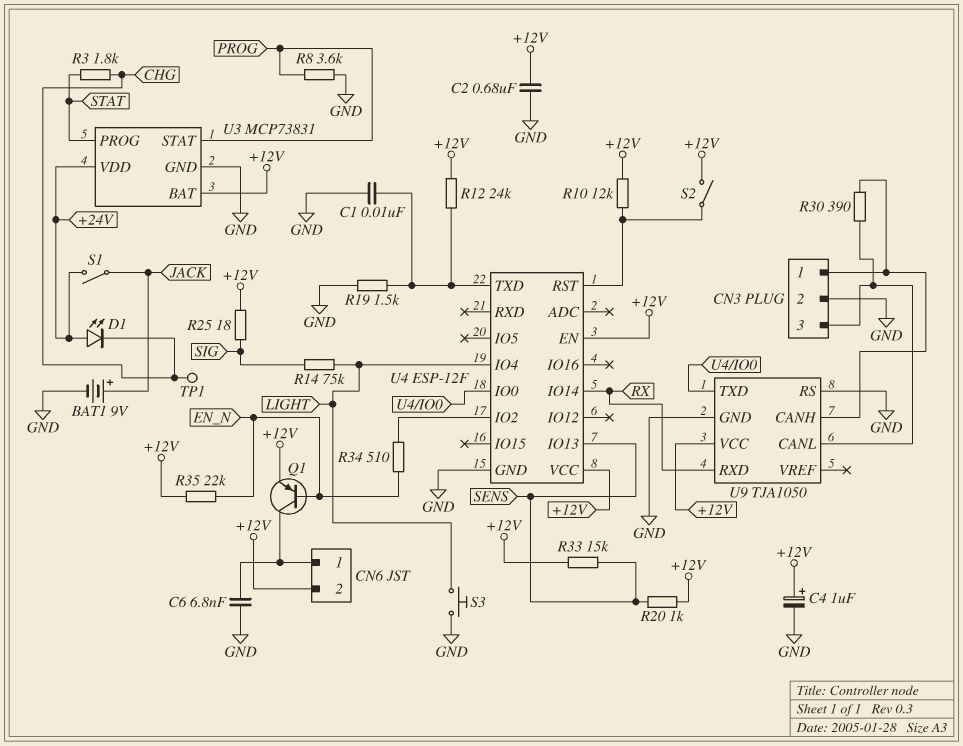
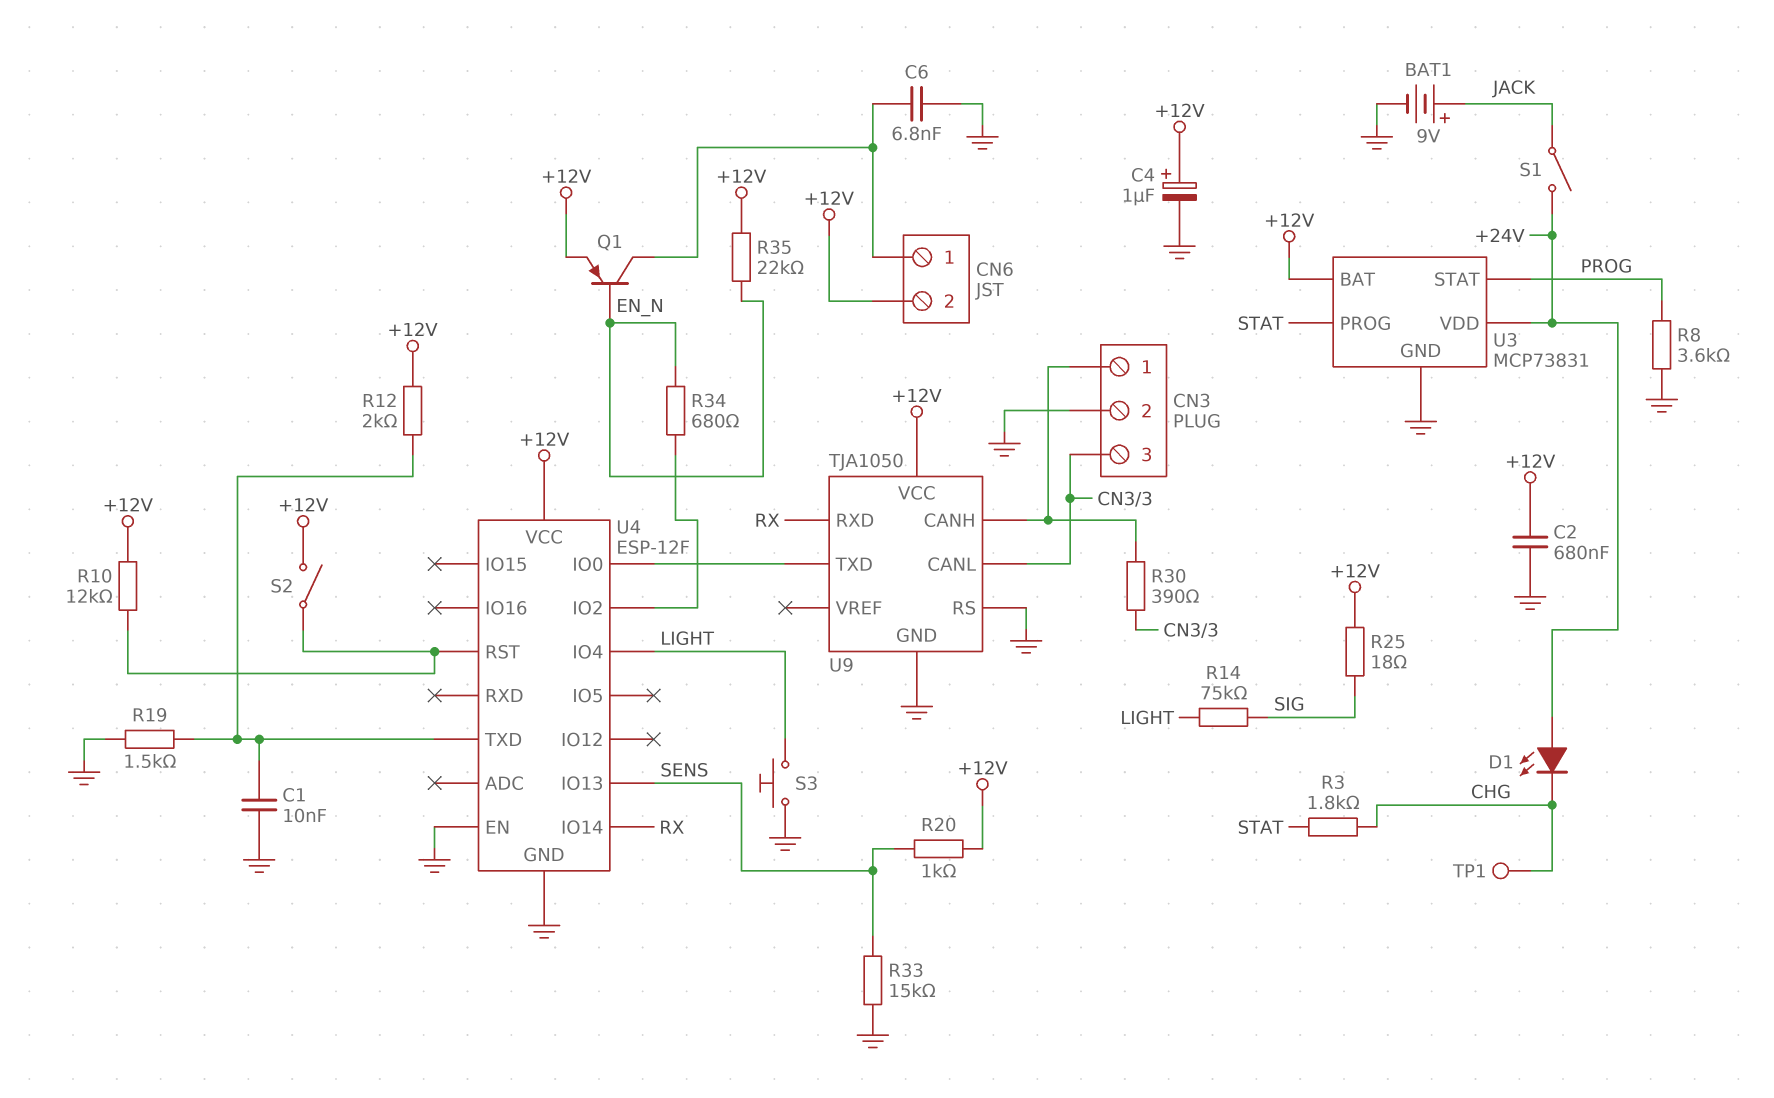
R12: 24k (+12V, U4/TXD) -> 2k (+12V, U4/TXD)
R33: 15k (+12V, SENS) -> 15k (GND, SENS)
R34: 510 (EN_N, U4/IO2) -> 680 (EN_N, U4/IO2)
U4 pin EN: +12V -> GND

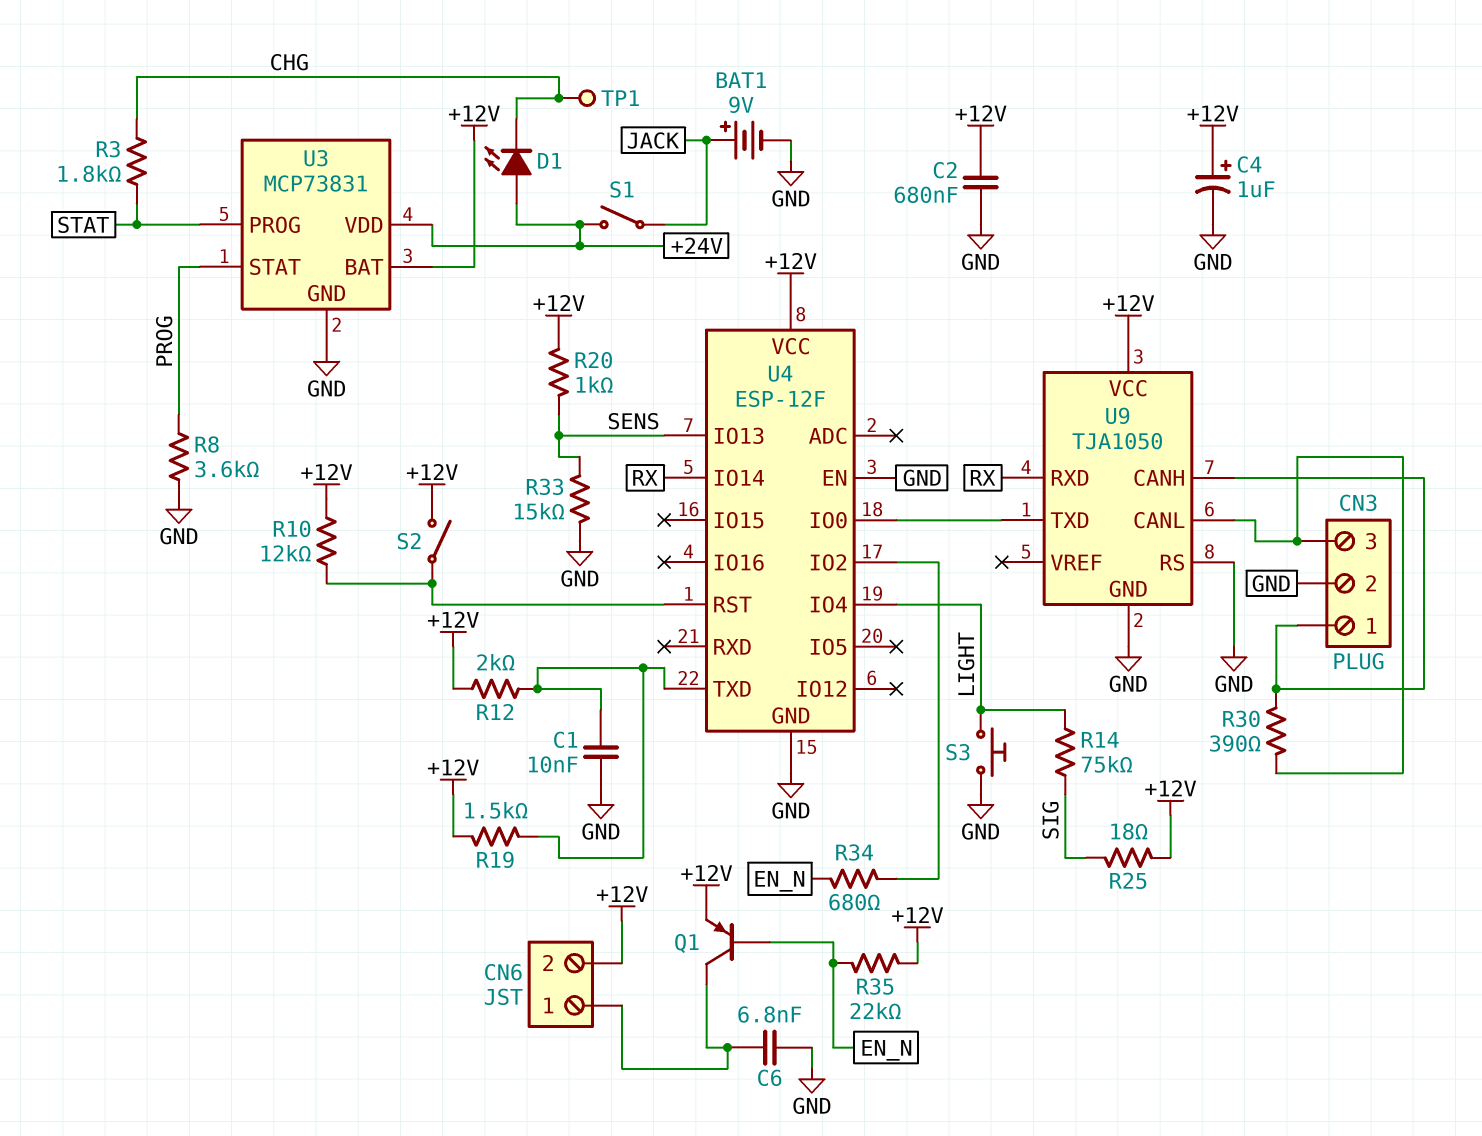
R19: 1.5k (GND, U4/TXD) -> 1.5k (+12V, U4/TXD)

